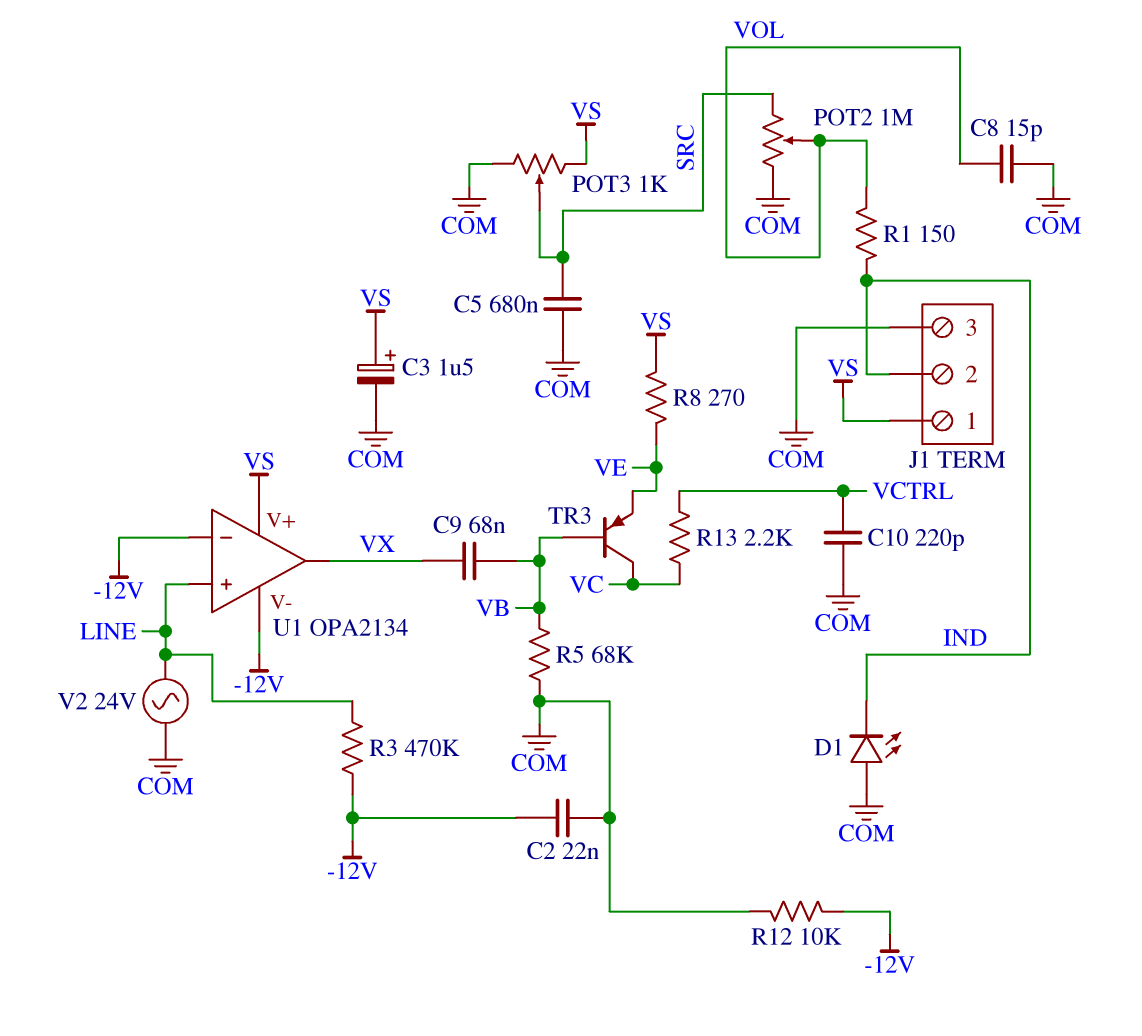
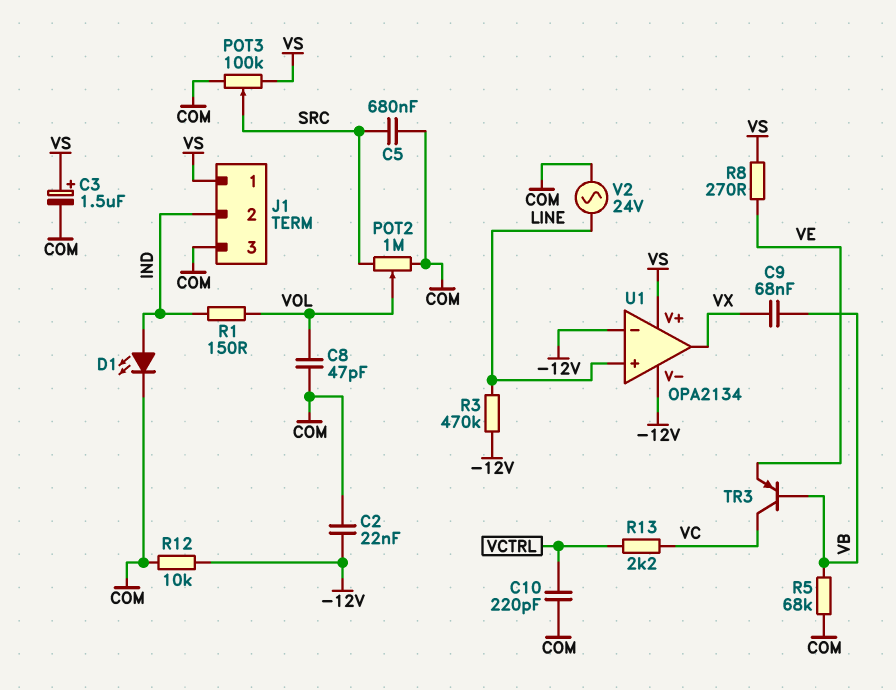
C8: 15pF (COM, VOL) -> 47pF (COM, VOL)
D1: LED (A COM, K IND) -> LED (A IND, K COM)
POT3: 1k (COM, VS, wiper SRC) -> 100k (COM, VS, wiper SRC)

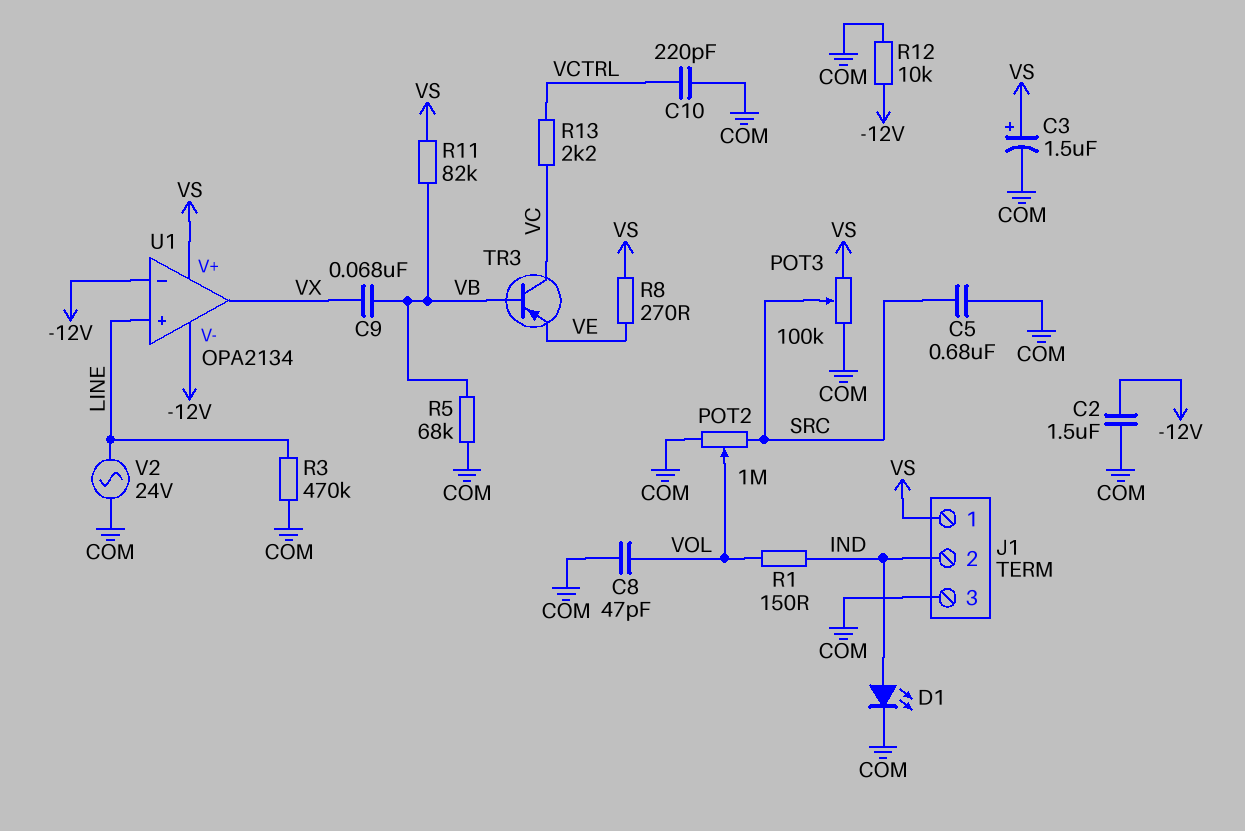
C2: 22nF (-12V, COM) -> 1.5uF (-12V, COM)
R3: 470k (-12V, LINE) -> 470k (COM, LINE)
R11: none -> 82k (VB, VS)

